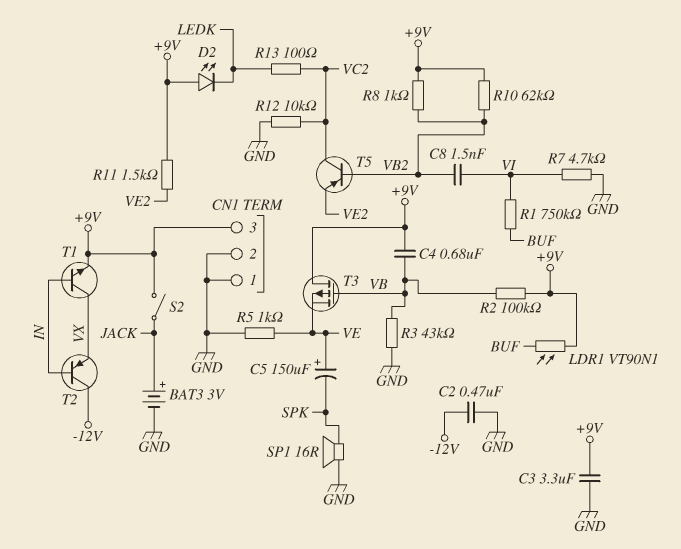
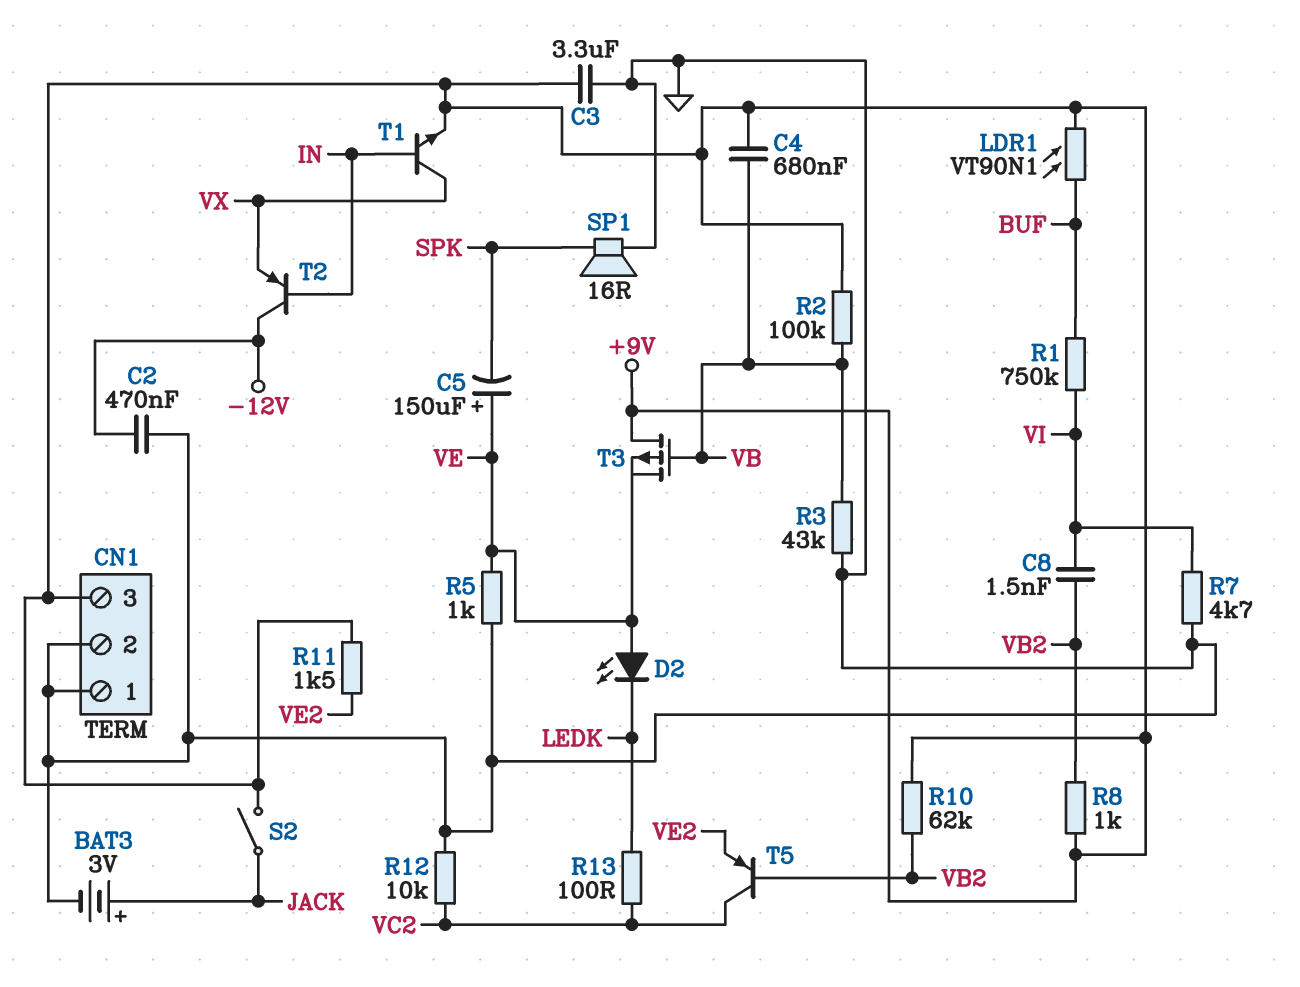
D2: LED (A +9V, K LEDK) -> LED (A VE, K LEDK)

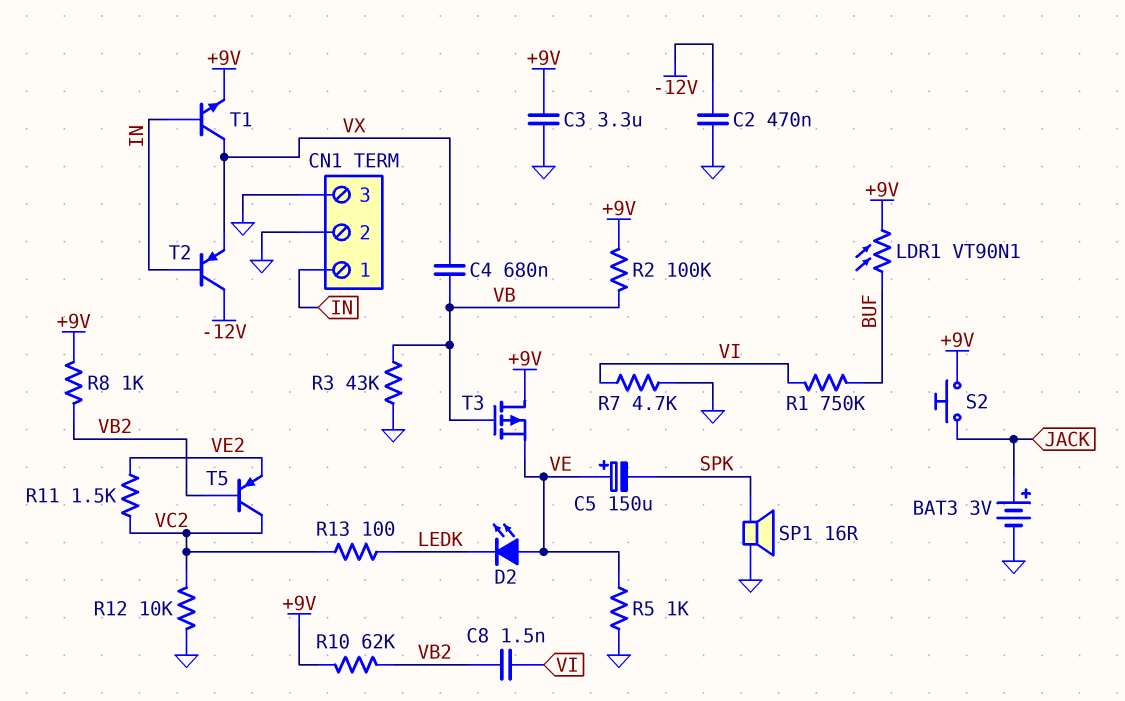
C4: 680nF (+9V, VB) -> 680nF (VB, VX)
CN1 pin 1: GND -> IN
CN1 pin 3: +9V -> GND
R11: 1.5k (+9V, VE2) -> 1.5k (VC2, VE2)
S2: switch (+9V, JACK) -> button (+9V, JACK)

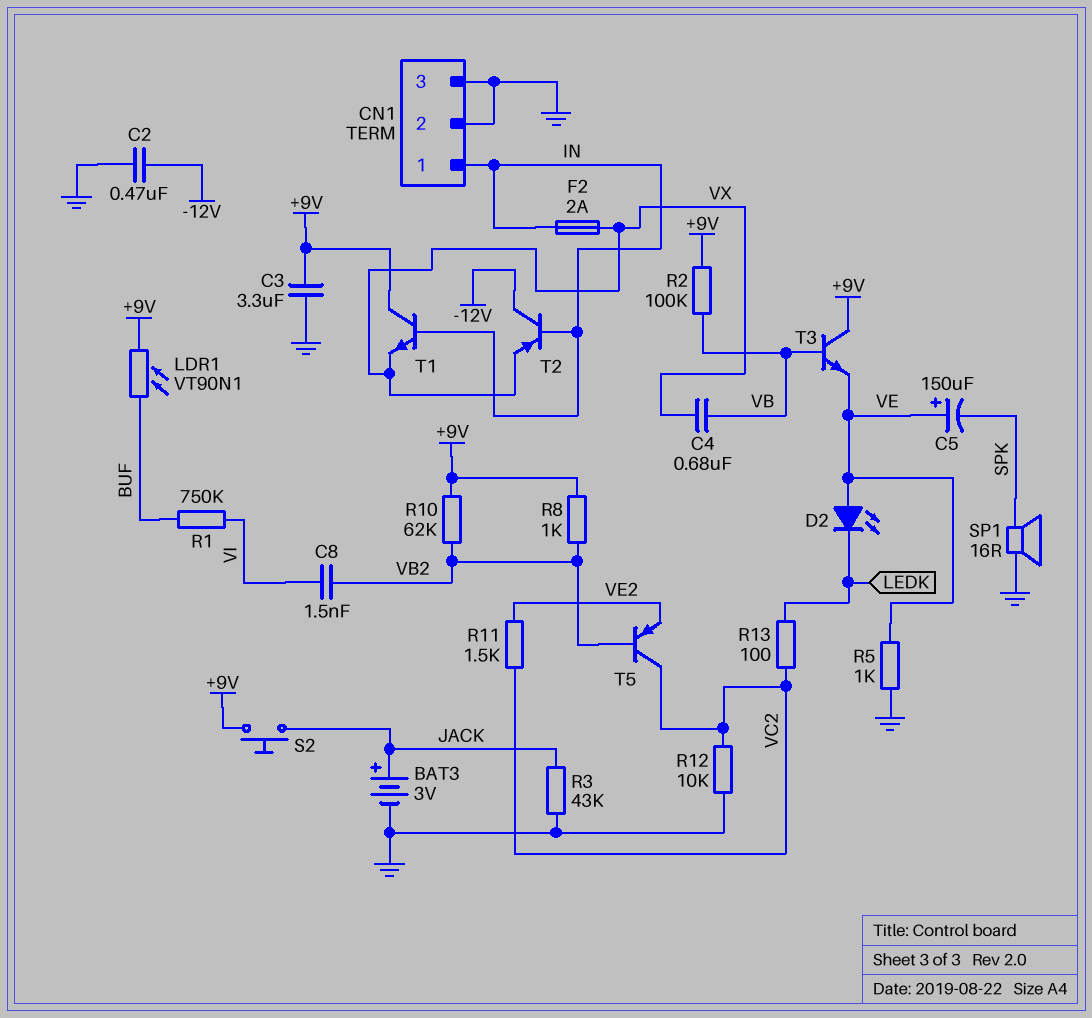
F2: none -> 2A (IN, VX)
R3: 43k (GND, VB) -> 43k (GND, JACK)
R7: 4.7k (GND, VI) -> none
T1: NPN (B IN, C VX, E +9V) -> NPN (B IN, C +9V, E VX)
T3: PMOS (G VB, D +9V, S VE) -> NPN (B VB, C +9V, E VE)

